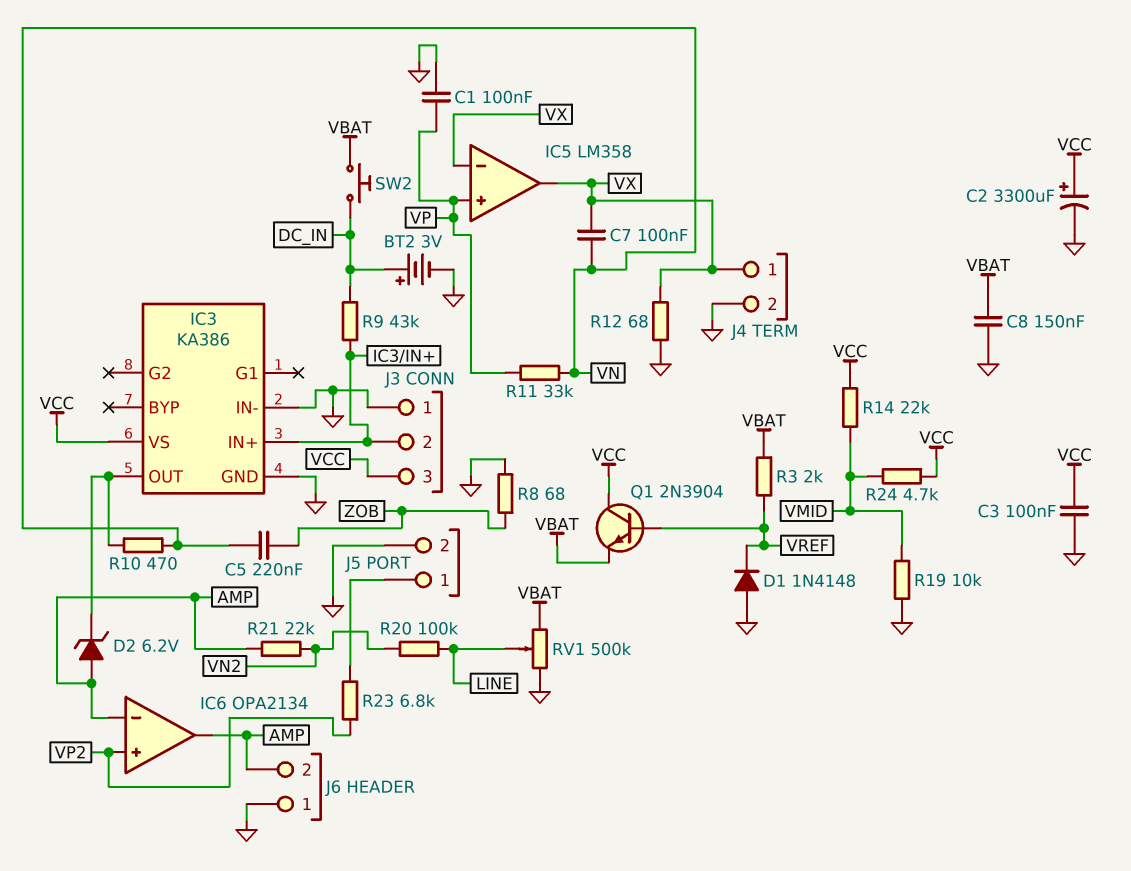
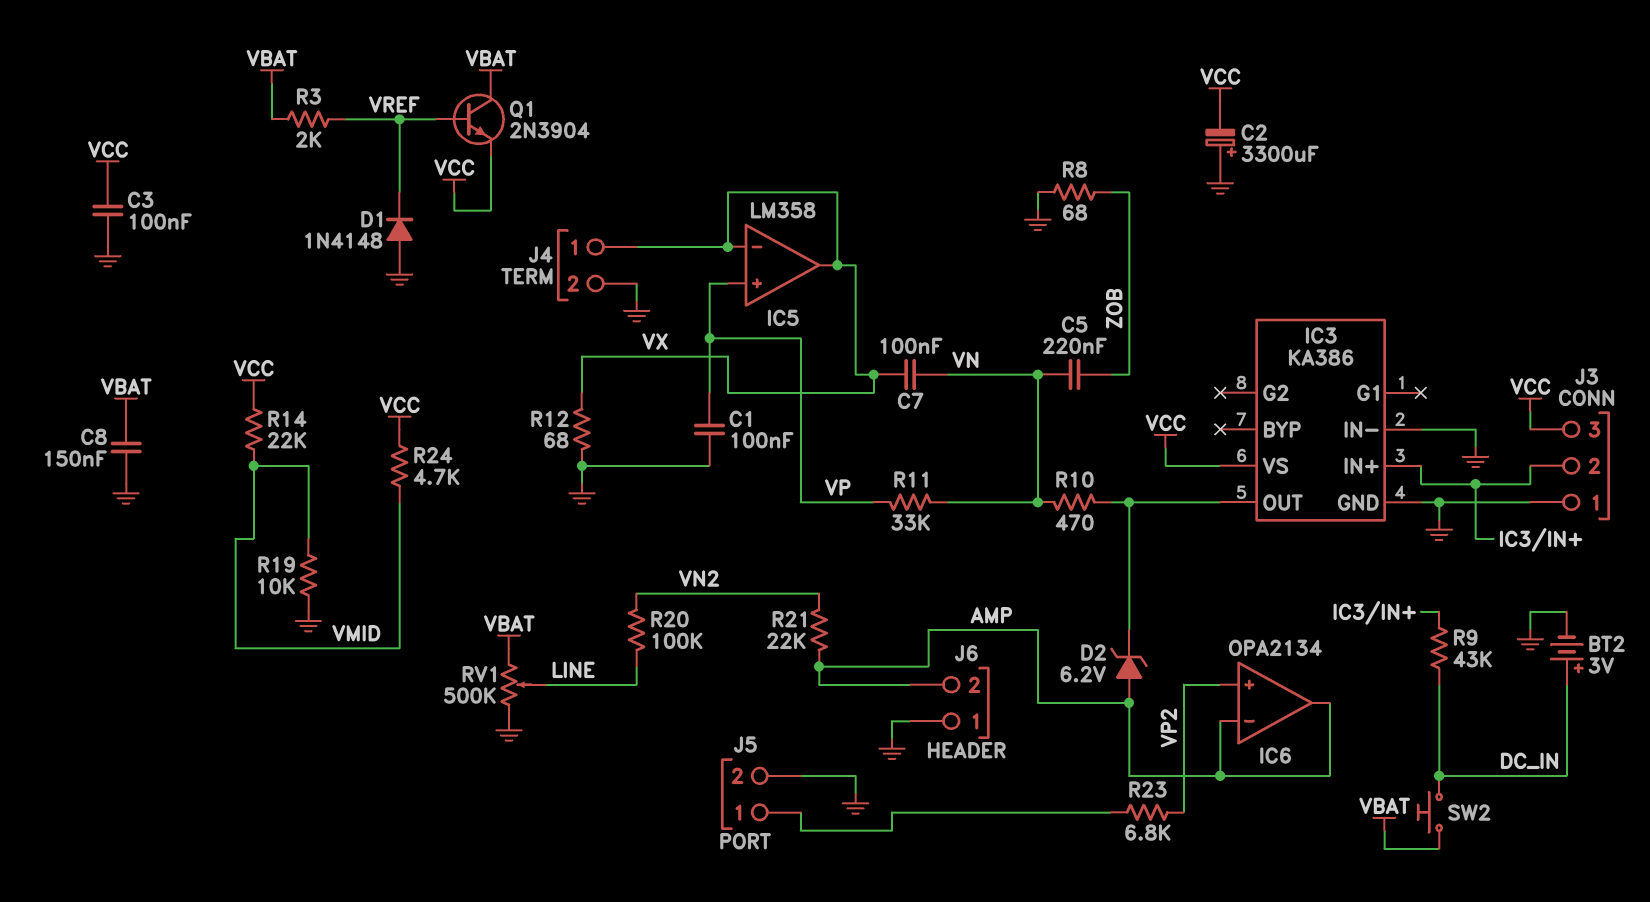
C2: 3300uF (plus VCC, minus GND) -> 3300uF (plus GND, minus VCC)
Q1: NPN 2N3904 (B VREF, C VCC, E VBAT) -> NPN 2N3904 (B VREF, C VBAT, E VCC)

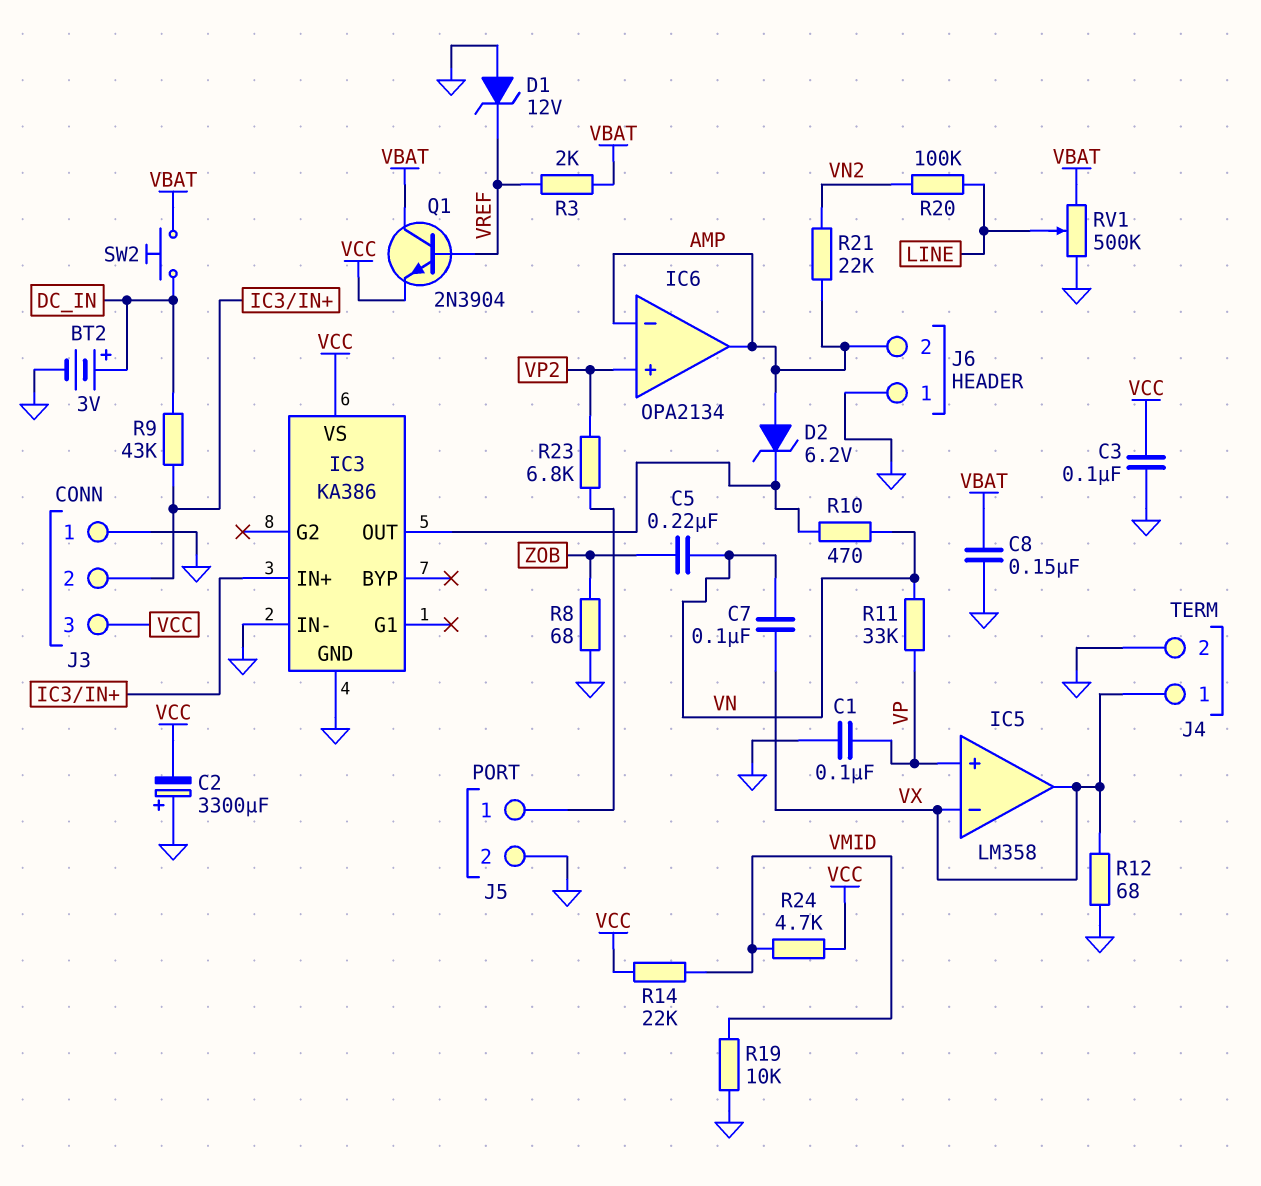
D1: diode 1N4148 (A GND, K VREF) -> zener 12V (A GND, K VREF)

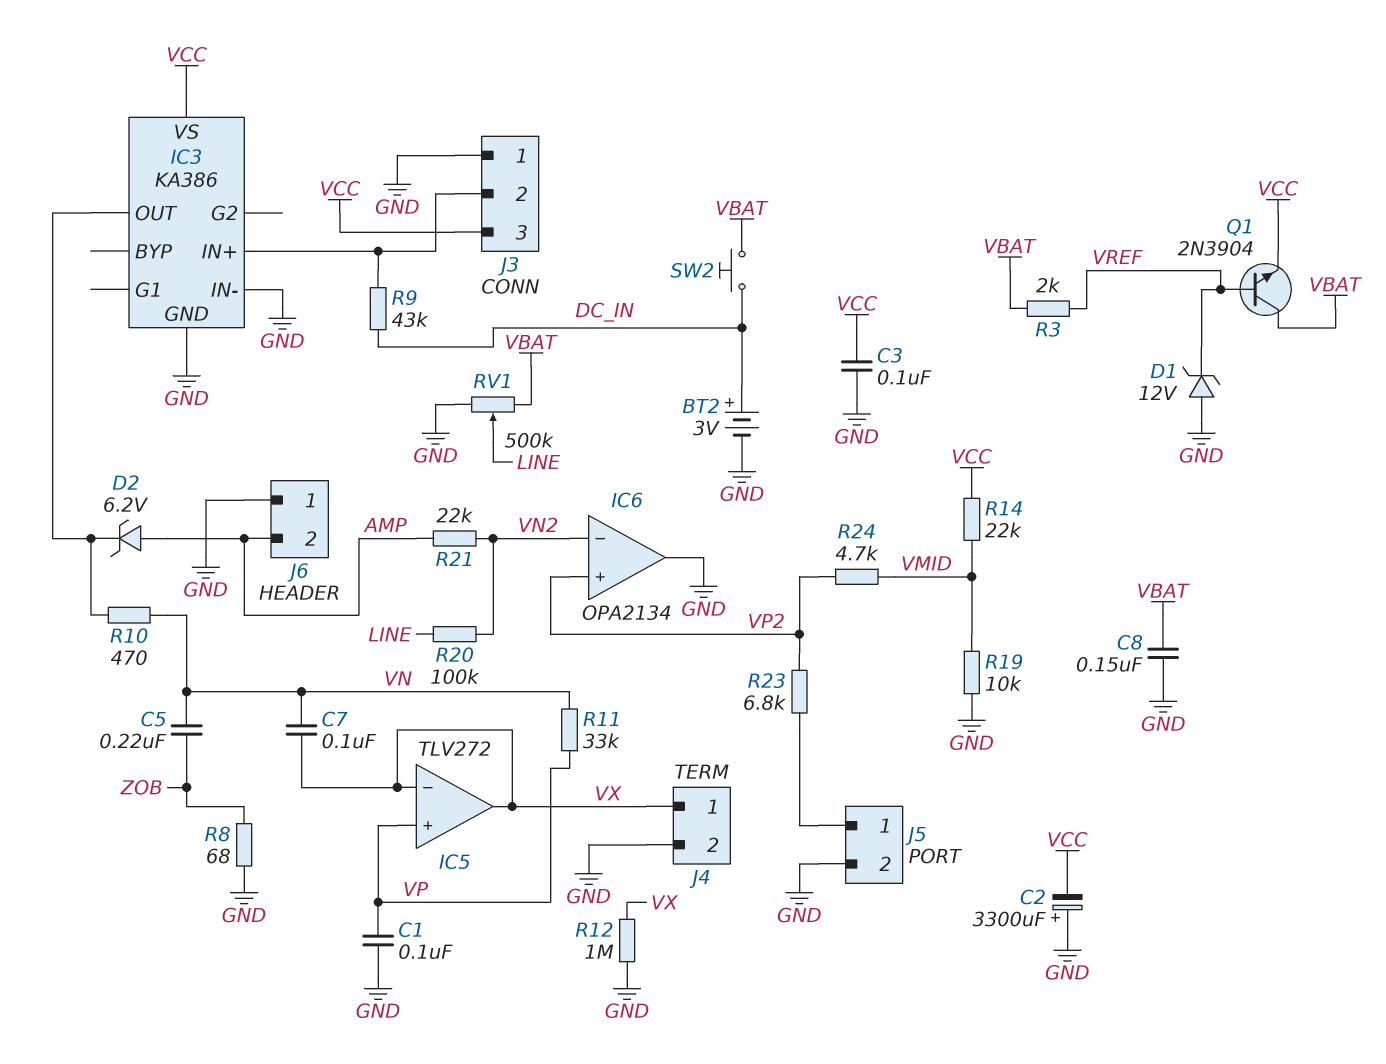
IC5: LM358 -> TLV272
IC6 pin in-: AMP -> VN2
IC6 pin out: AMP -> GND
R12: 68 (GND, VX) -> 1M (GND, VX)
R24: 4.7k (VCC, VMID) -> 4.7k (VMID, VP2)

